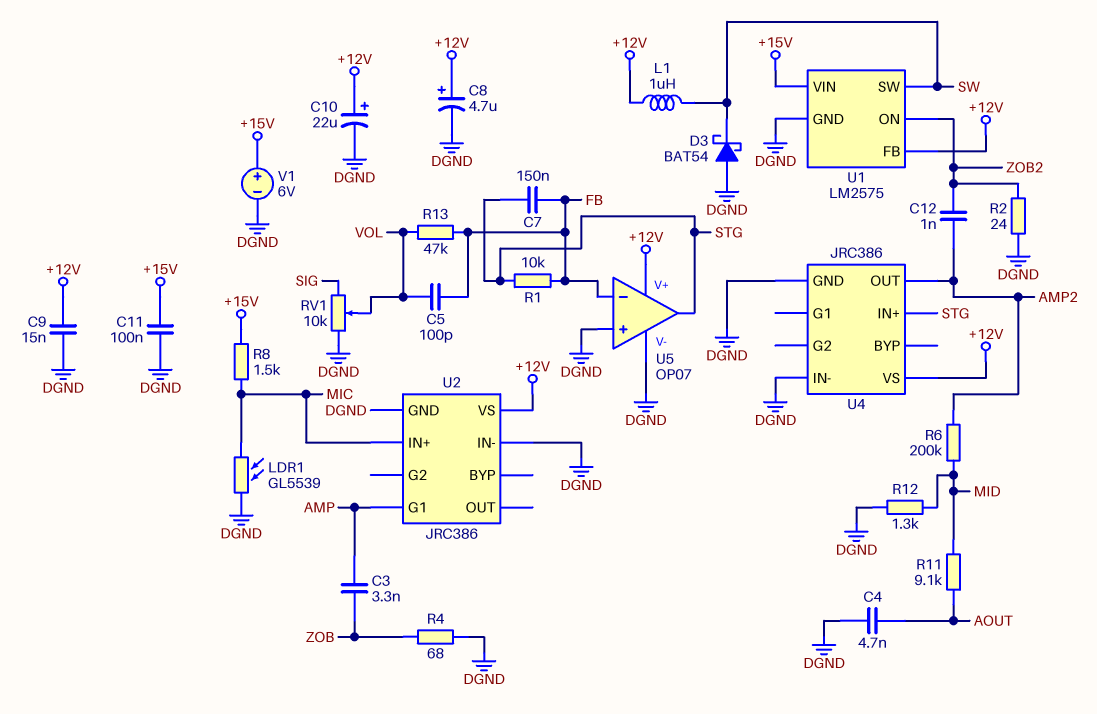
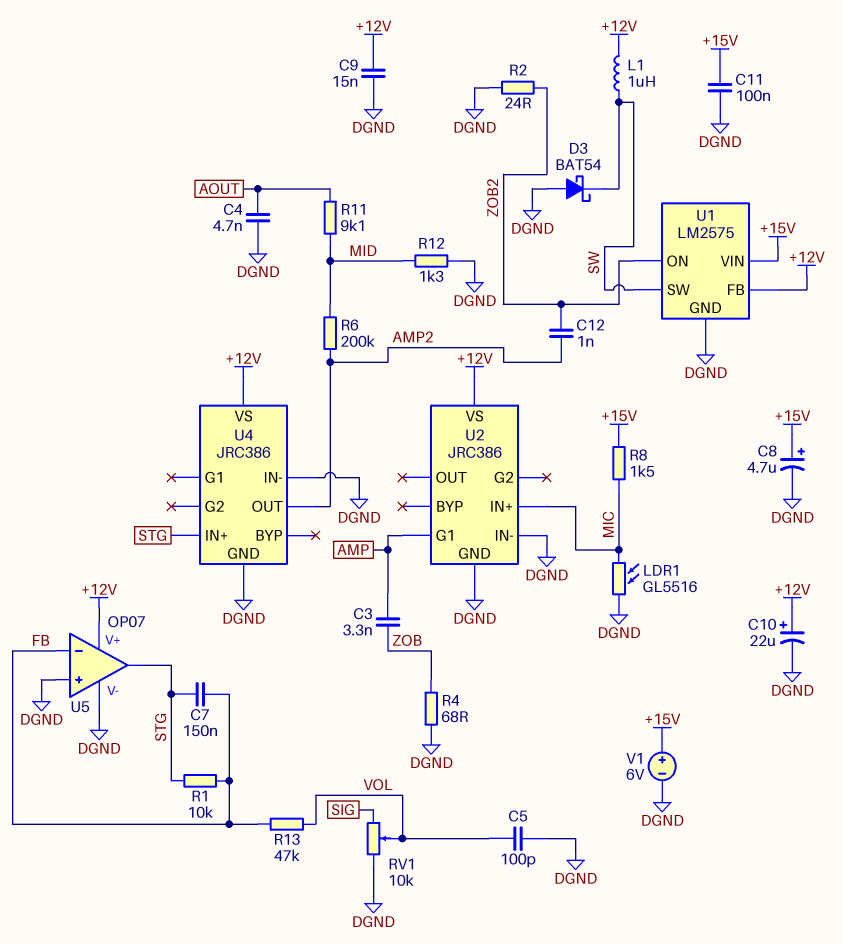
C5: 100pF (FB, VOL) -> 100pF (DGND, VOL)
C8: 4.7uF (plus +12V, minus DGND) -> 4.7uF (plus +15V, minus DGND)
LDR1: GL5539 (DGND, MIC) -> GL5516 (DGND, MIC)

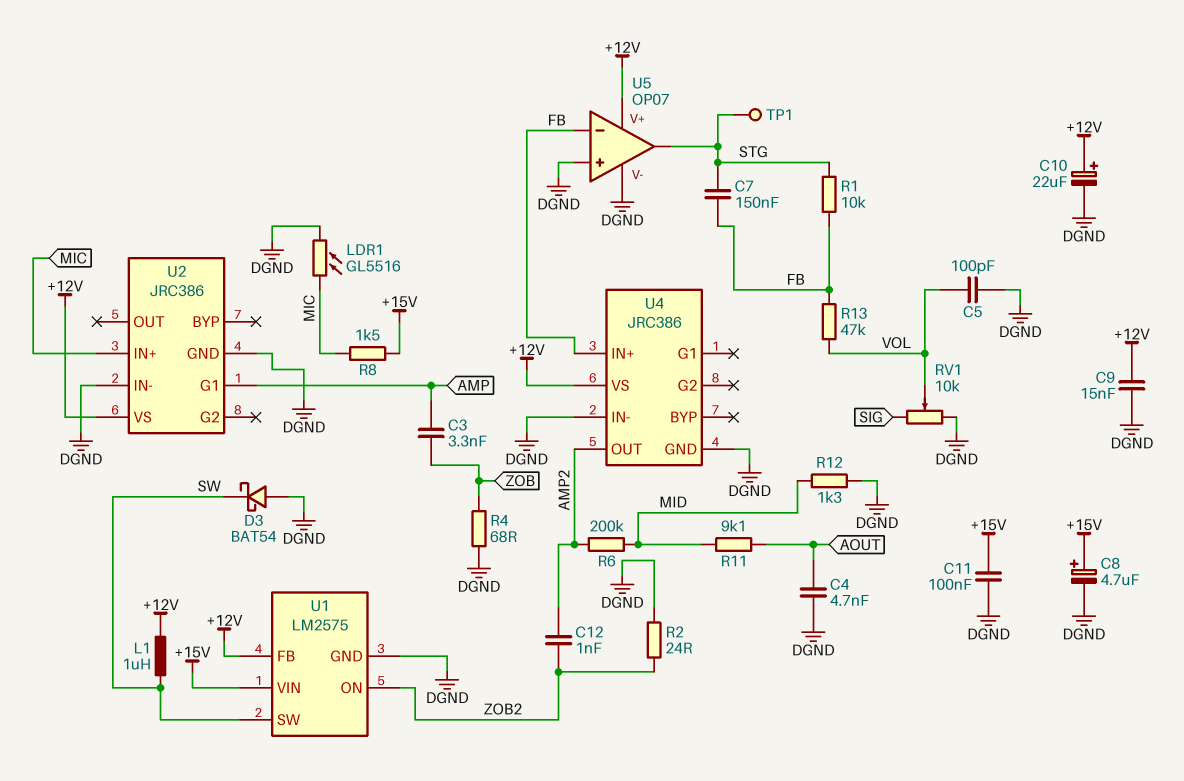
TP1: none -> test point (STG)
U4 pin IN+: STG -> FB
V1: 6V (plus +15V, minus DGND) -> none

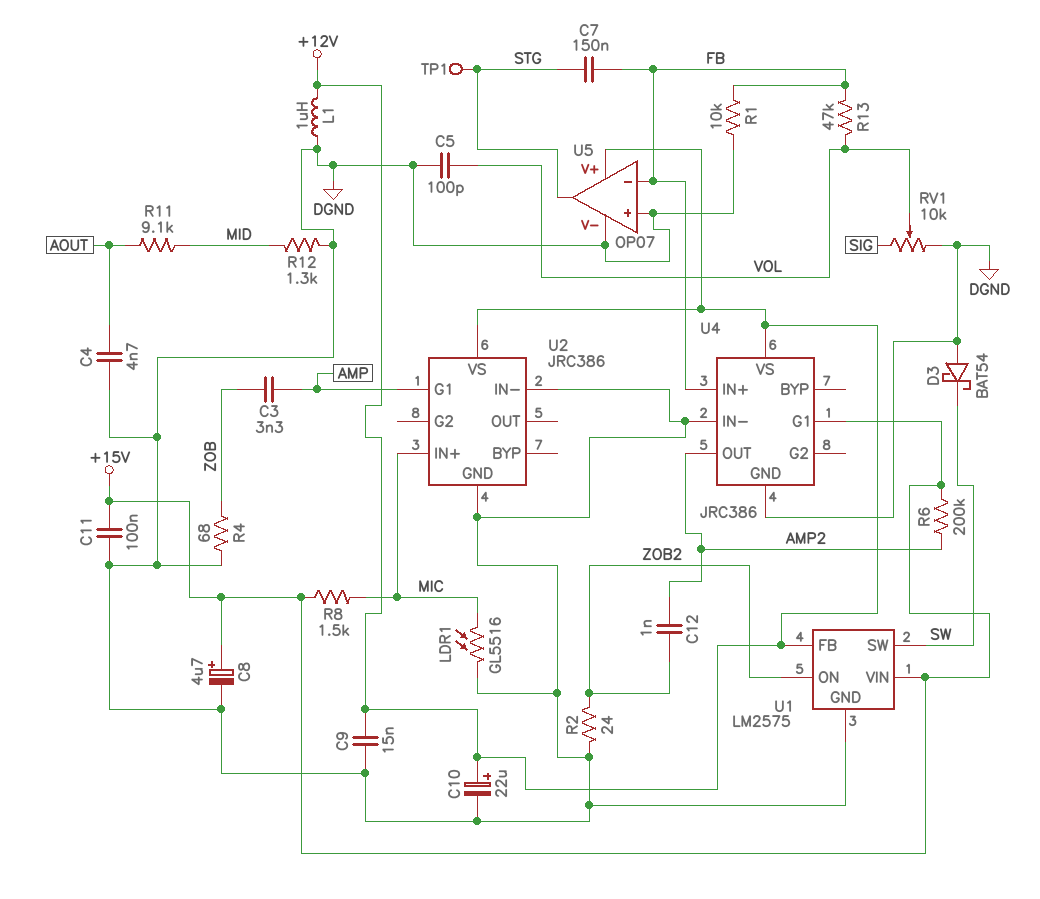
L1: 1uH (+12V, SW) -> 1uH (+12V, DGND)
R1: 10k (FB, STG) -> 10k (DGND, FB)
R6: 200k (AMP2, MID) -> 200k (+15V, AMP2)
U4 pin G1: none -> +15V

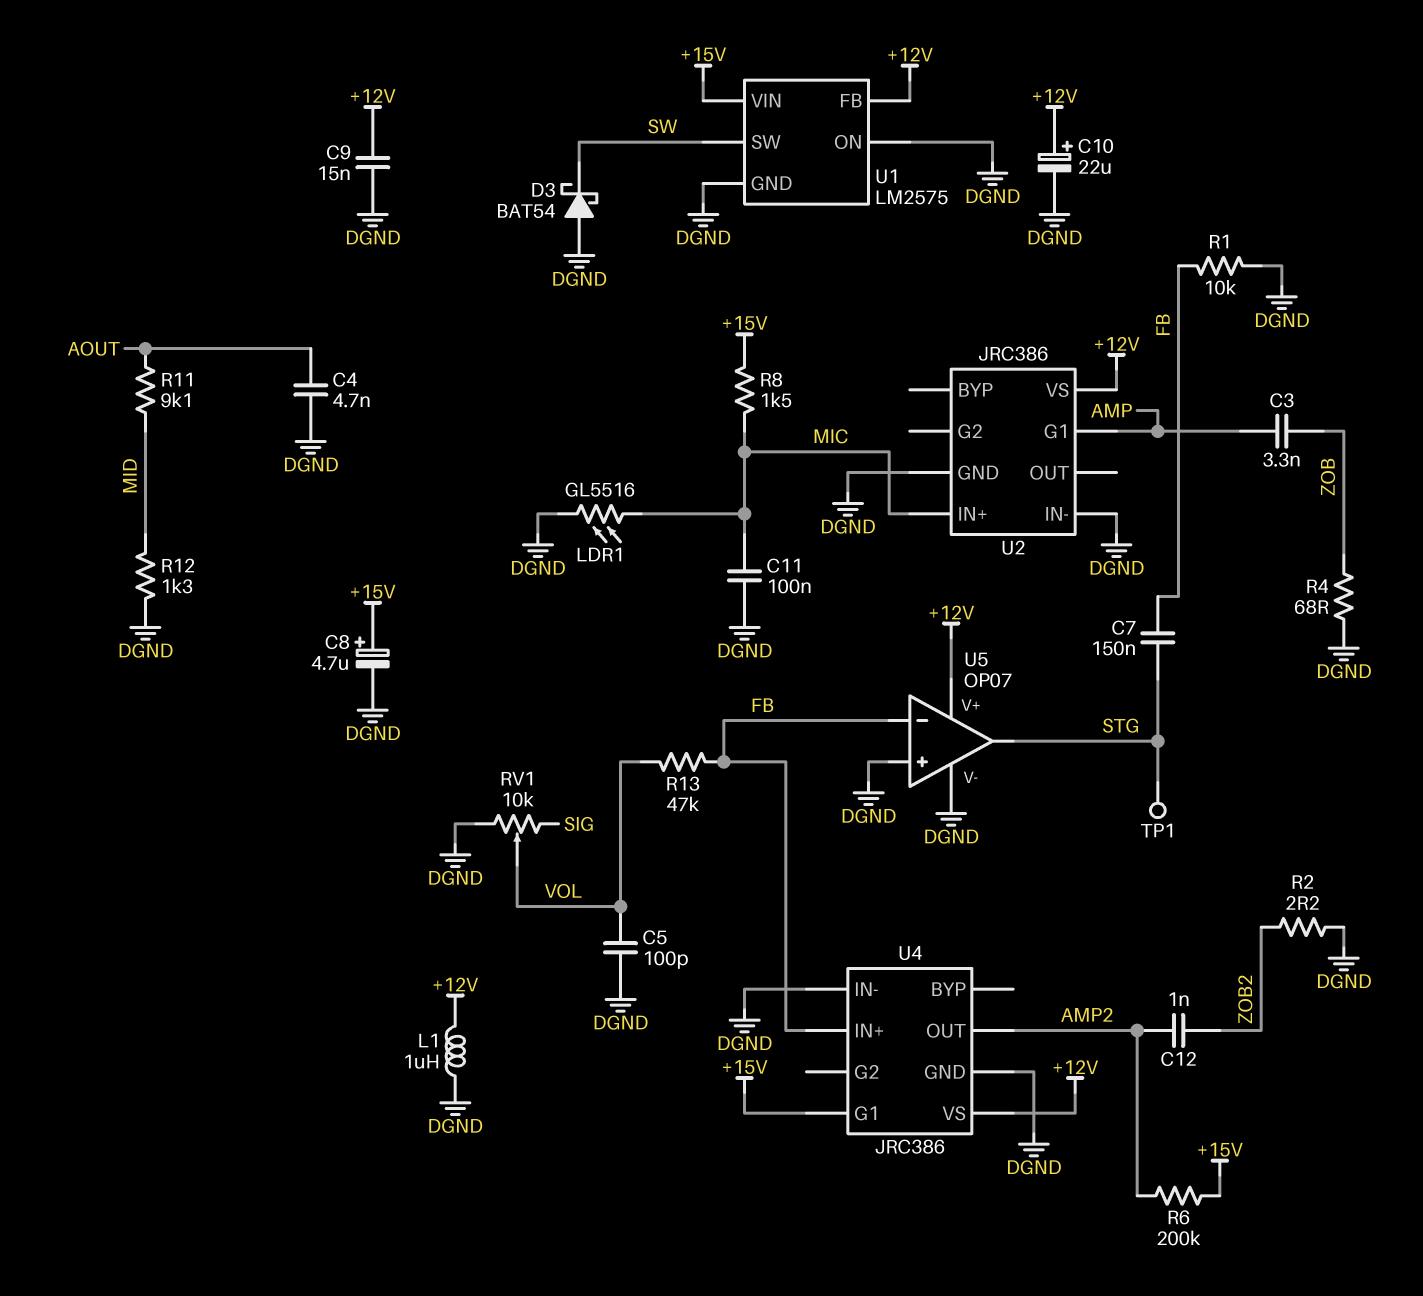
C11: 100nF (+15V, DGND) -> 100nF (DGND, MIC)
R2: 24 (DGND, ZOB2) -> 2.2 (DGND, ZOB2)
U1 pin ON: ZOB2 -> DGND

